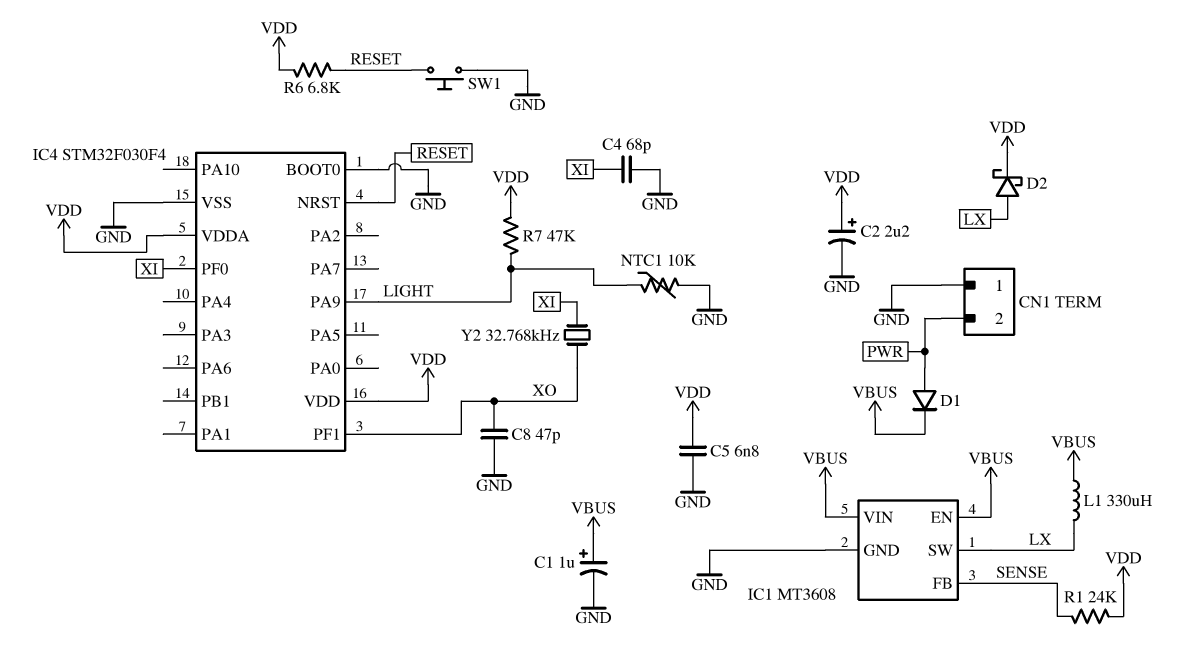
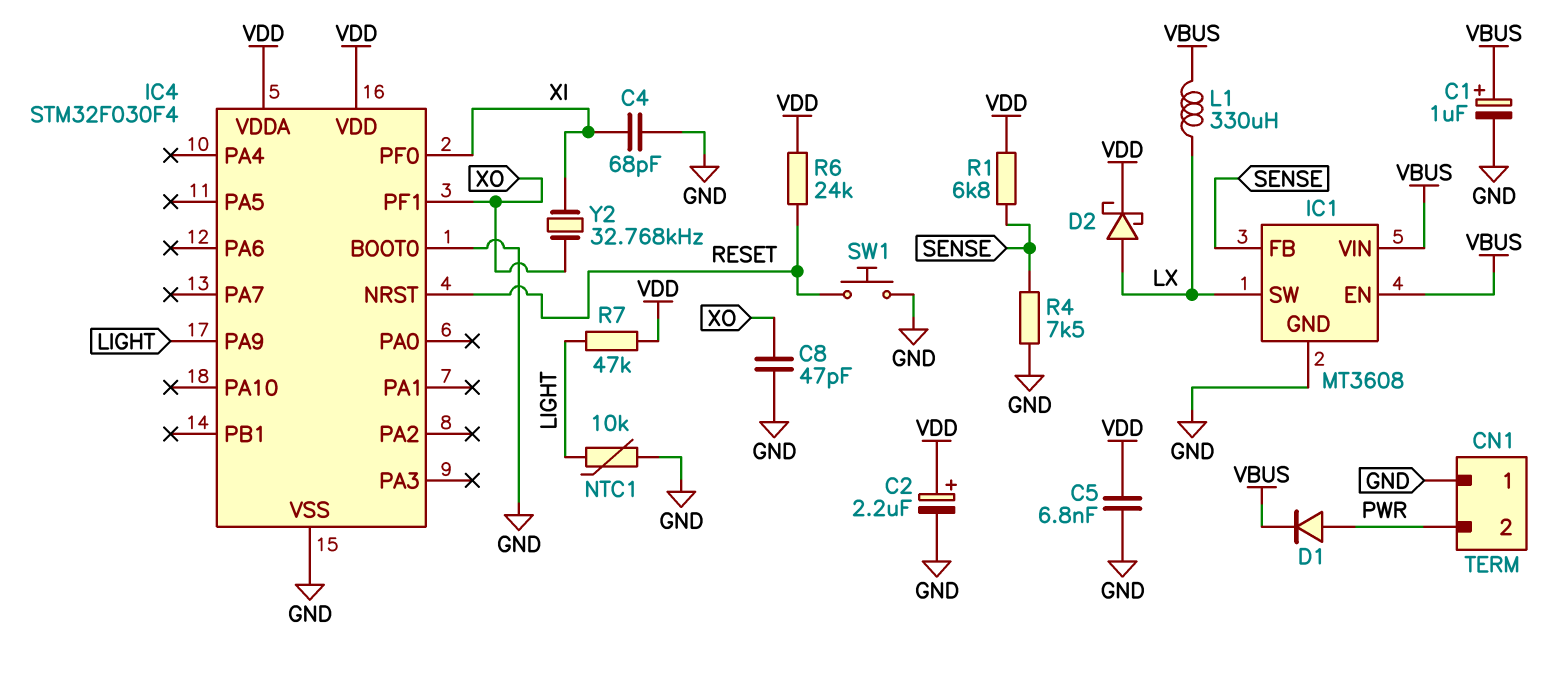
R1: 24k (SENSE, VDD) -> 6.8k (SENSE, VDD)
R4: none -> 7.5k (GND, SENSE)
R6: 6.8k (RESET, VDD) -> 24k (RESET, VDD)

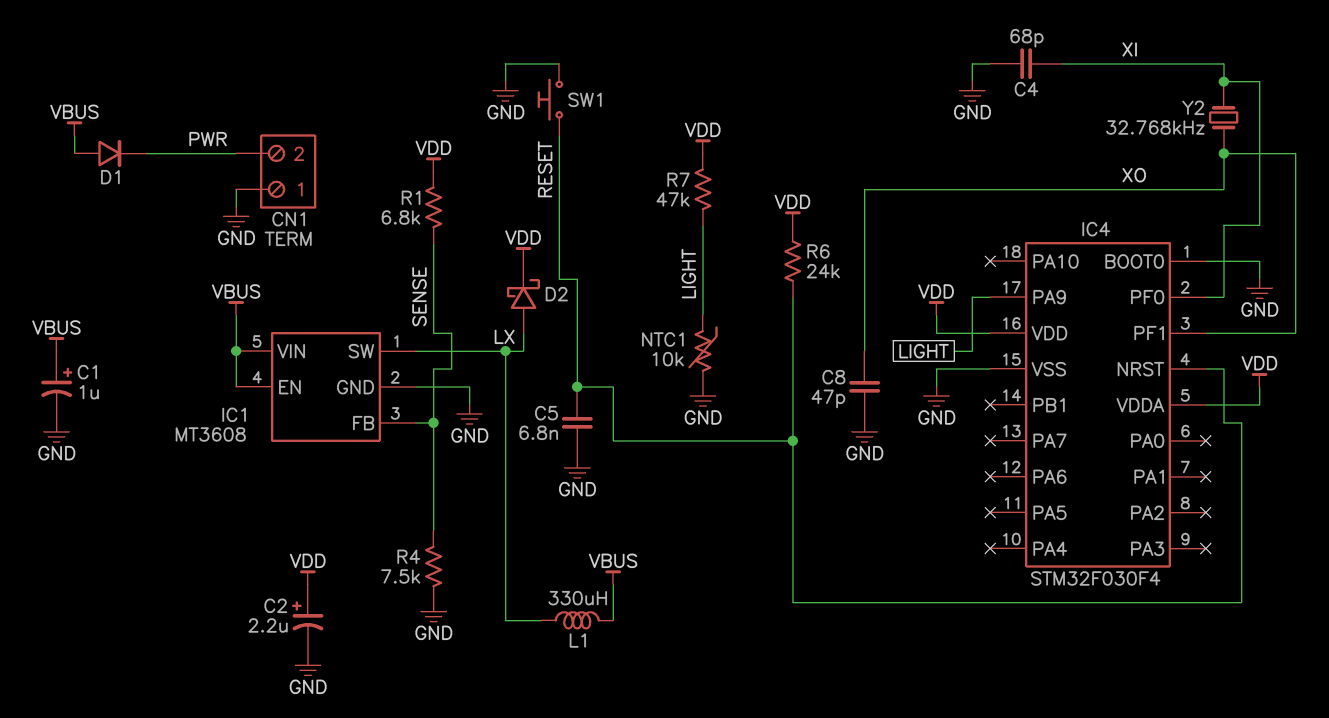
C5: 6.8nF (GND, VDD) -> 6.8nF (GND, RESET)
D1: diode (A PWR, K VBUS) -> diode (A VBUS, K PWR)

